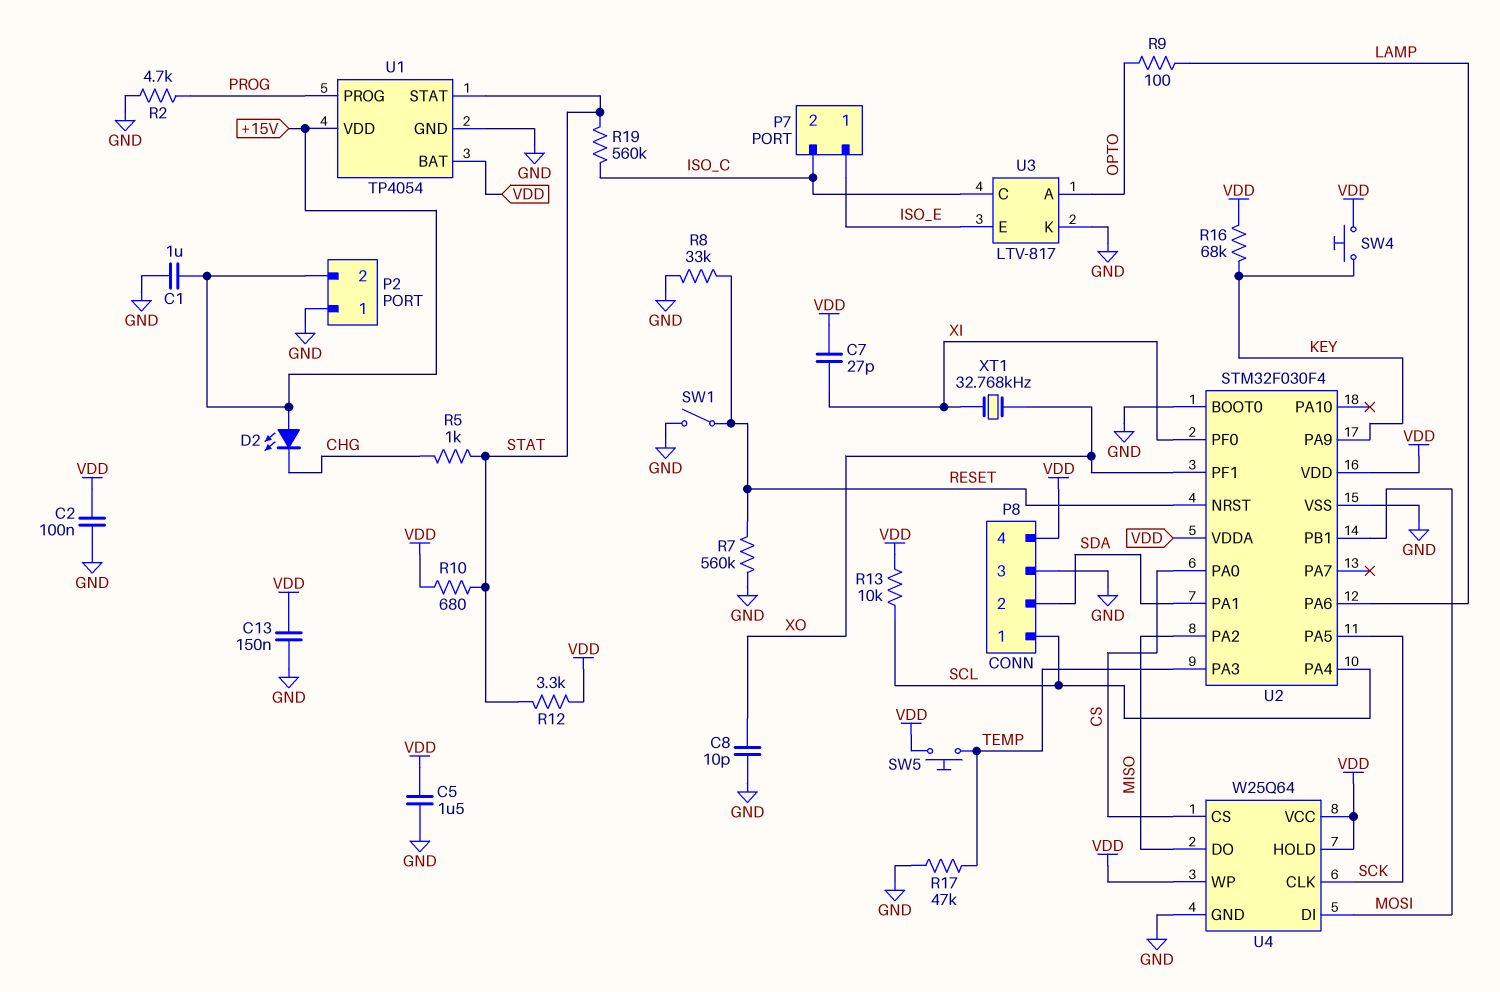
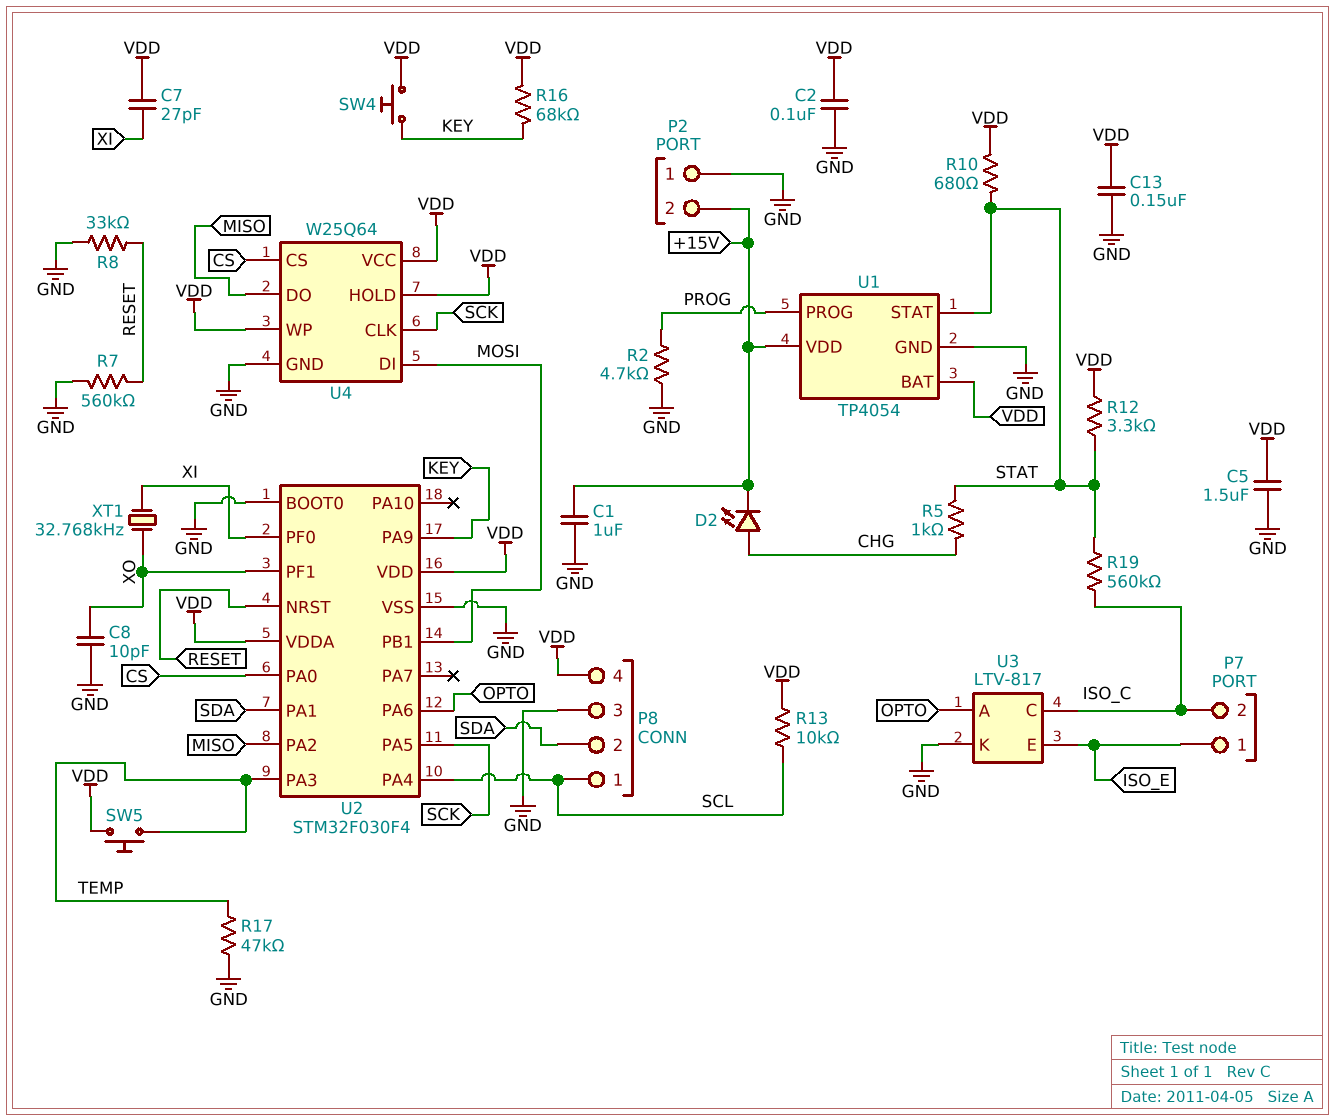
D2: LED (A +15V, K CHG) -> LED (A CHG, K +15V)
R9: 100 (LAMP, OPTO) -> none
SW1: switch (GND, RESET) -> none
U2 pin PA6: LAMP -> OPTO

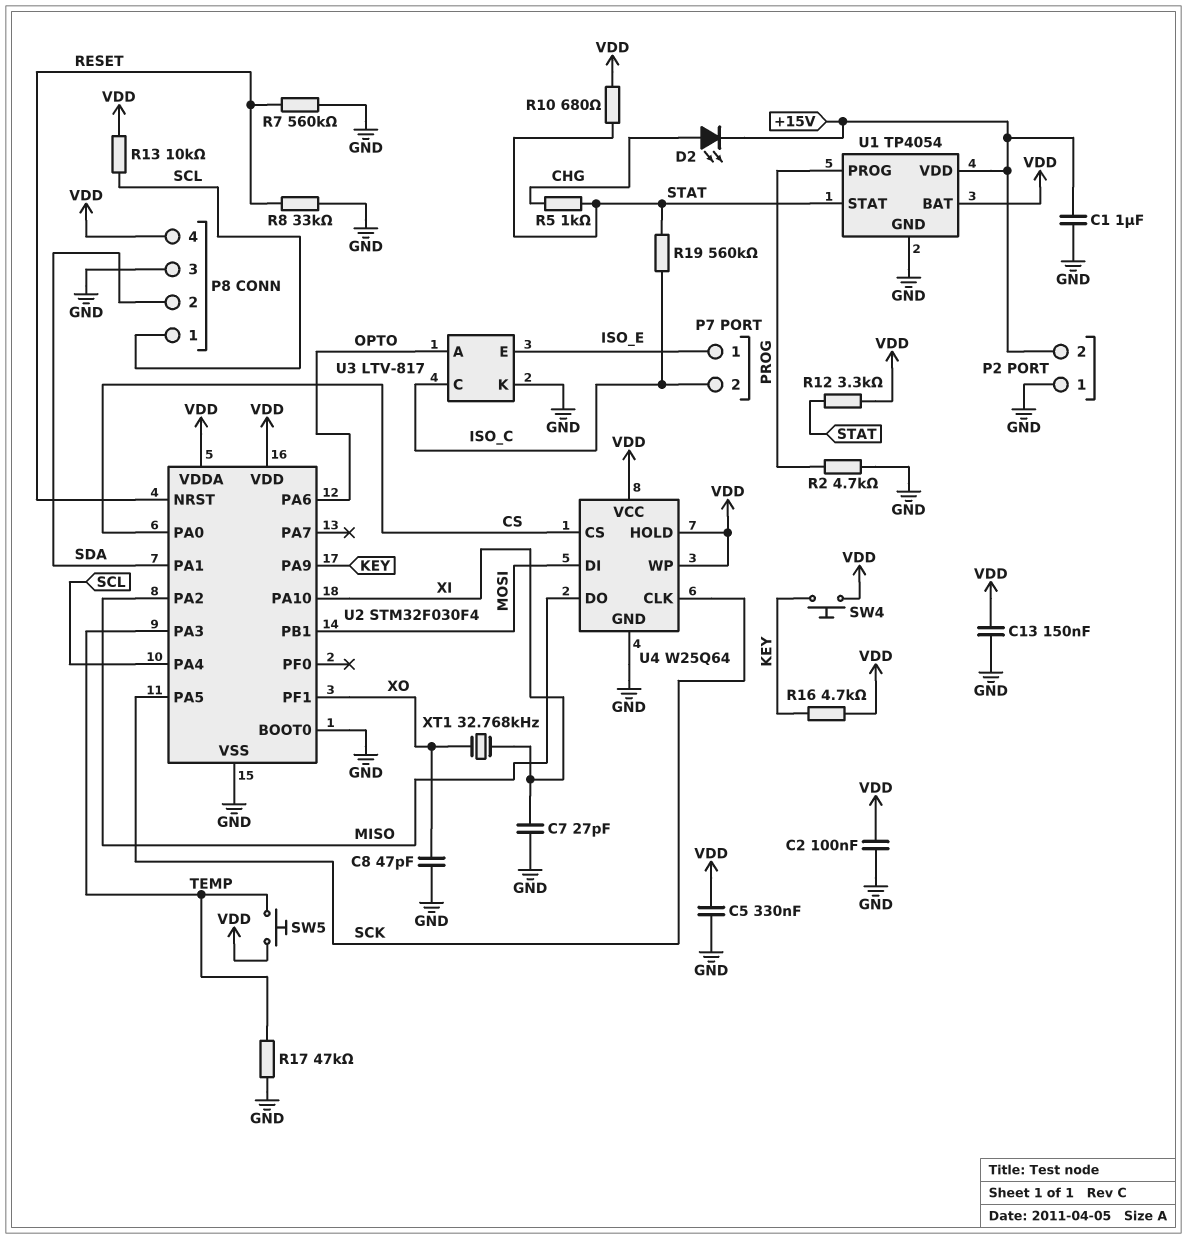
C5: 1.5uF (GND, VDD) -> 330nF (GND, VDD)
C7: 27pF (VDD, XI) -> 27pF (GND, XI)
C8: 10pF (GND, XO) -> 47pF (GND, XO)
R16: 68k (KEY, VDD) -> 4.7k (KEY, VDD)
U2 pin PA10: none -> XI
U2 pin PF0: XI -> none

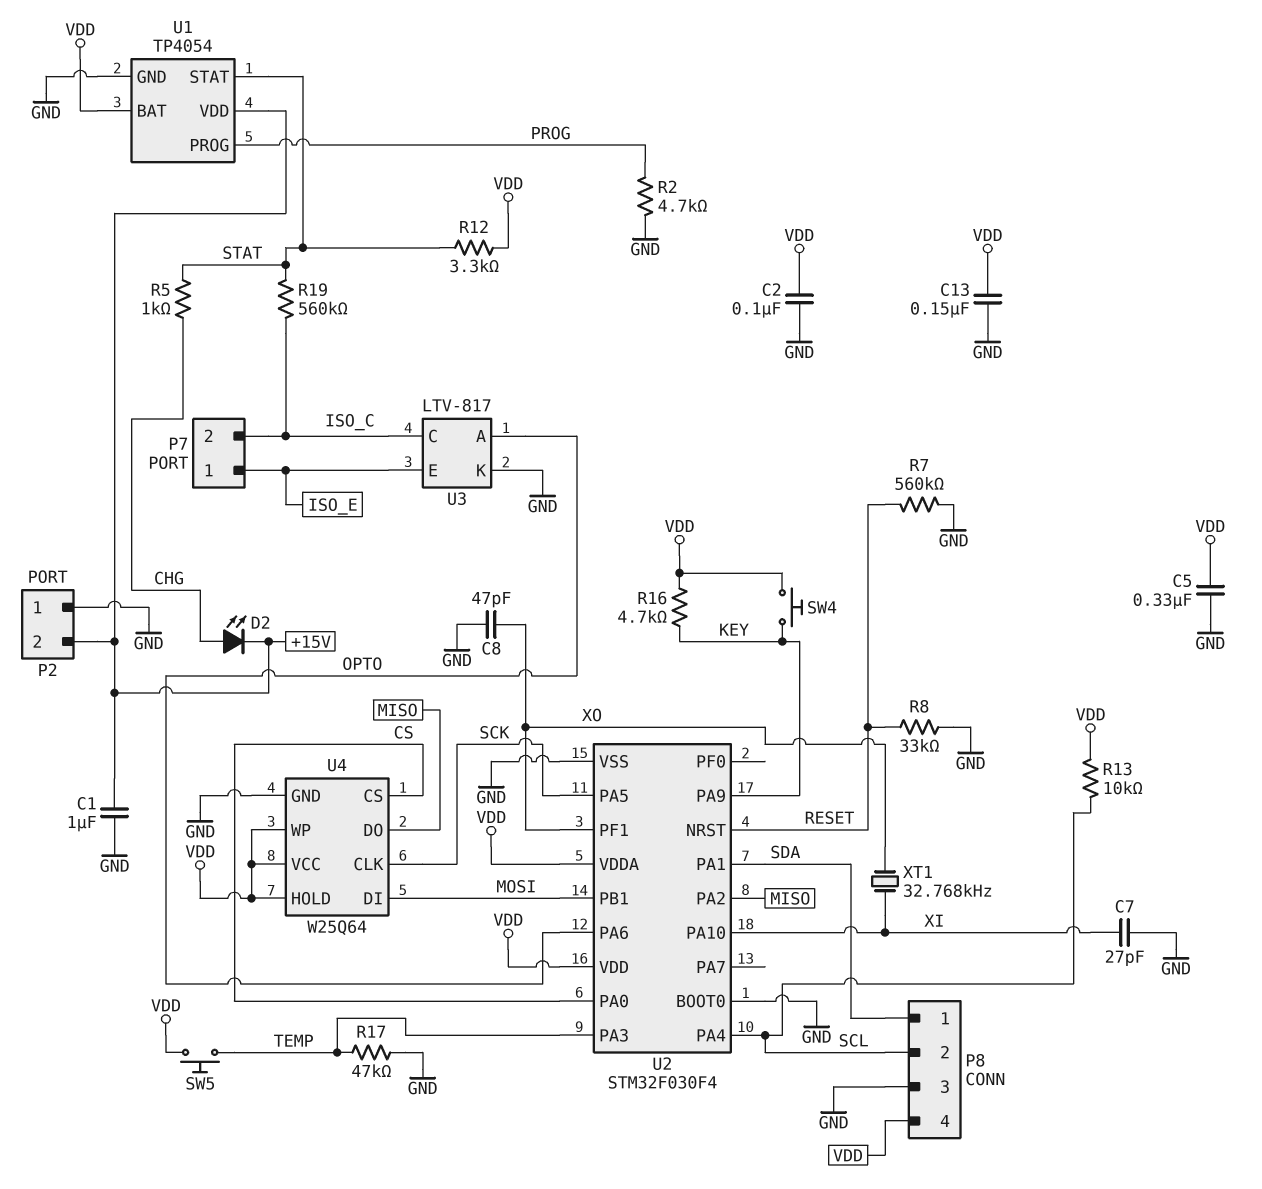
P8 pin 1: SCL -> SDA
P8 pin 2: SDA -> SCL
R10: 680 (STAT, VDD) -> none

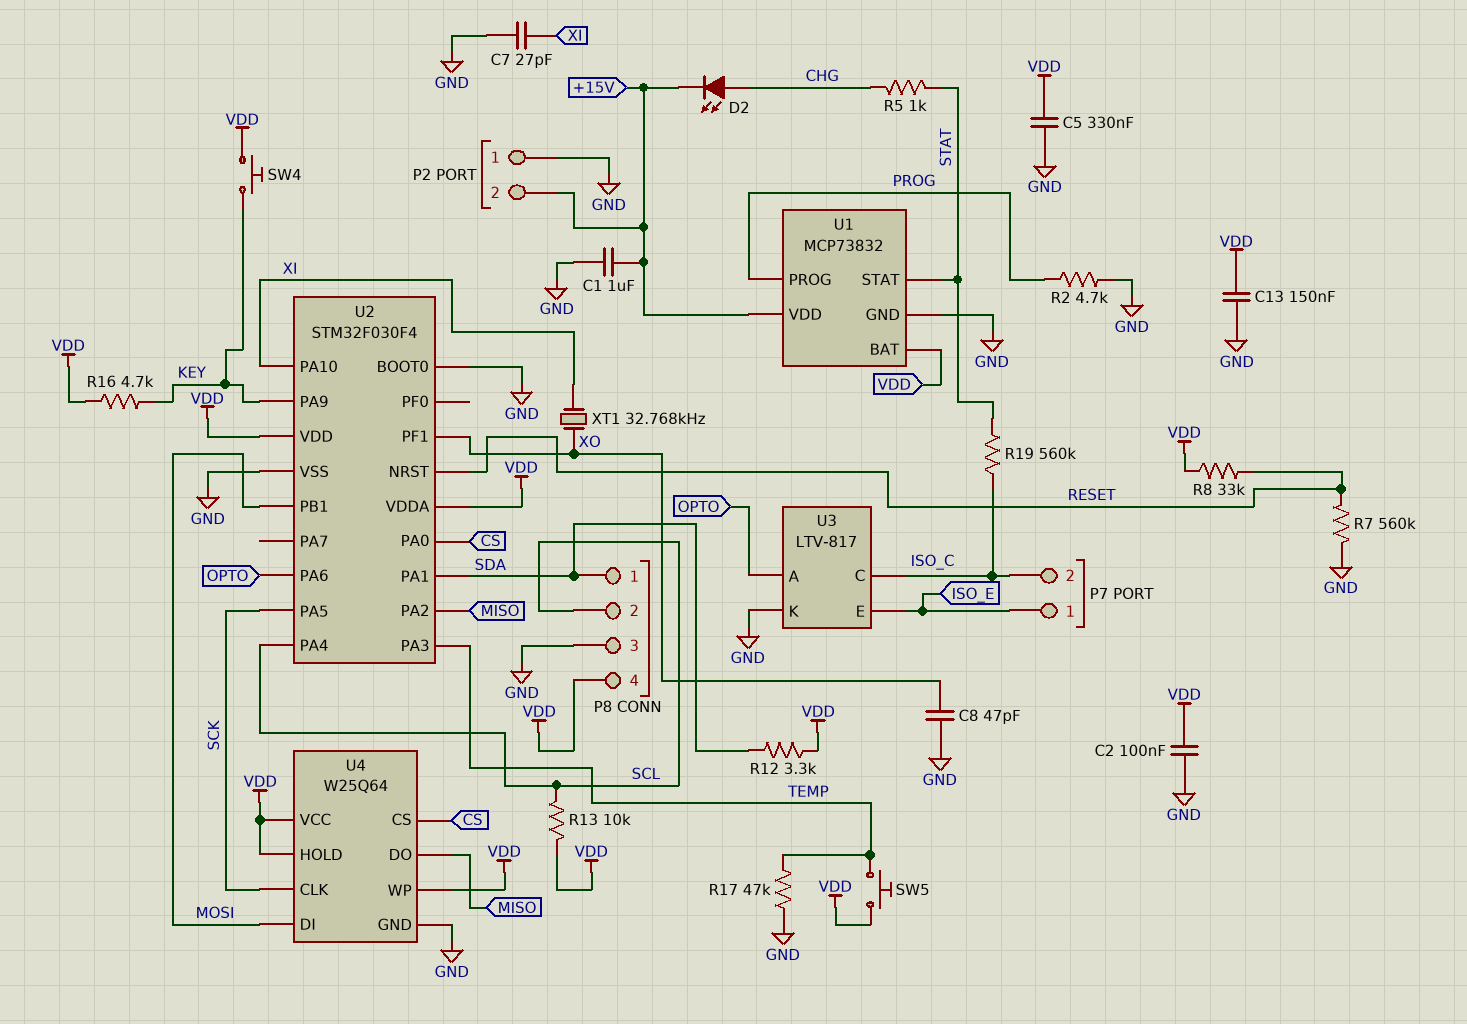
R8: 33k (GND, RESET) -> 33k (RESET, VDD)
R12: 3.3k (STAT, VDD) -> 3.3k (SDA, VDD)
U1: TP4054 -> MCP73832

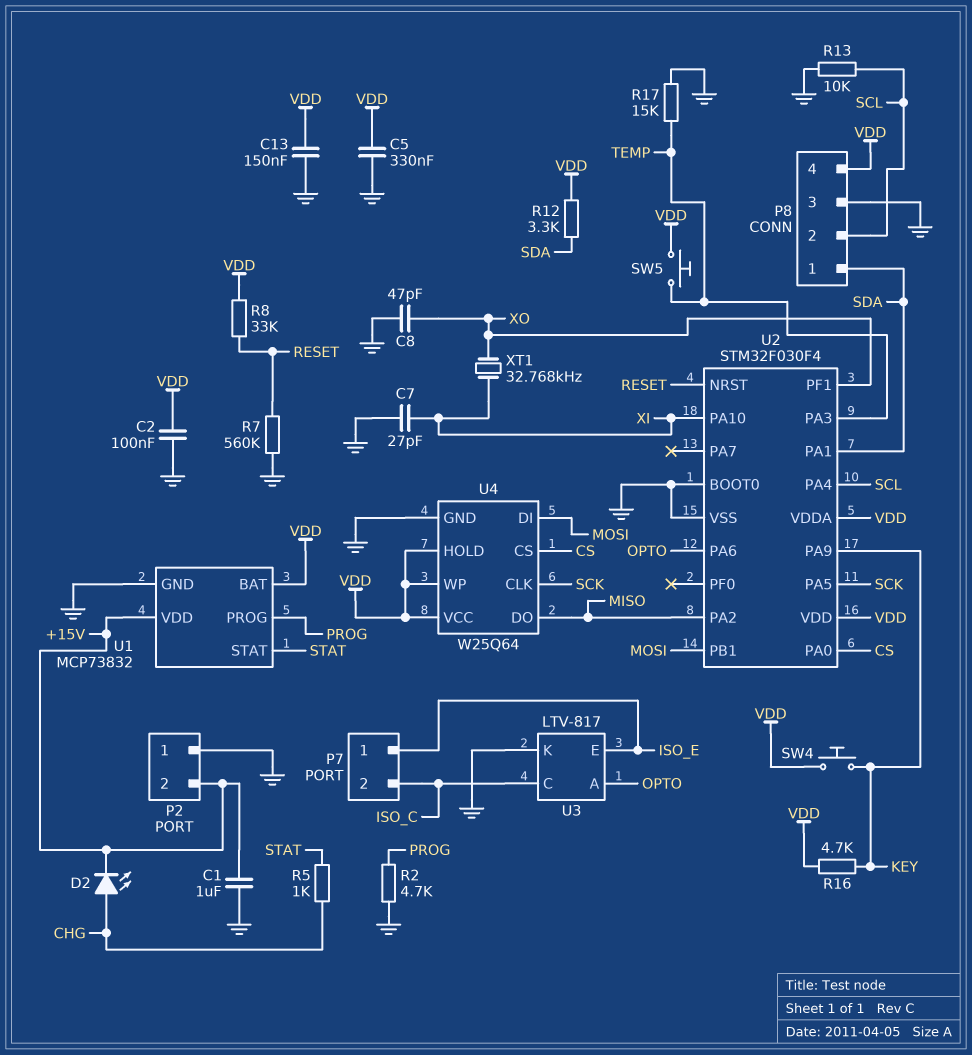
R13: 10k (SCL, VDD) -> 10k (GND, SCL)
R17: 47k (GND, TEMP) -> 15k (GND, TEMP)
R19: 560k (ISO_C, STAT) -> none

